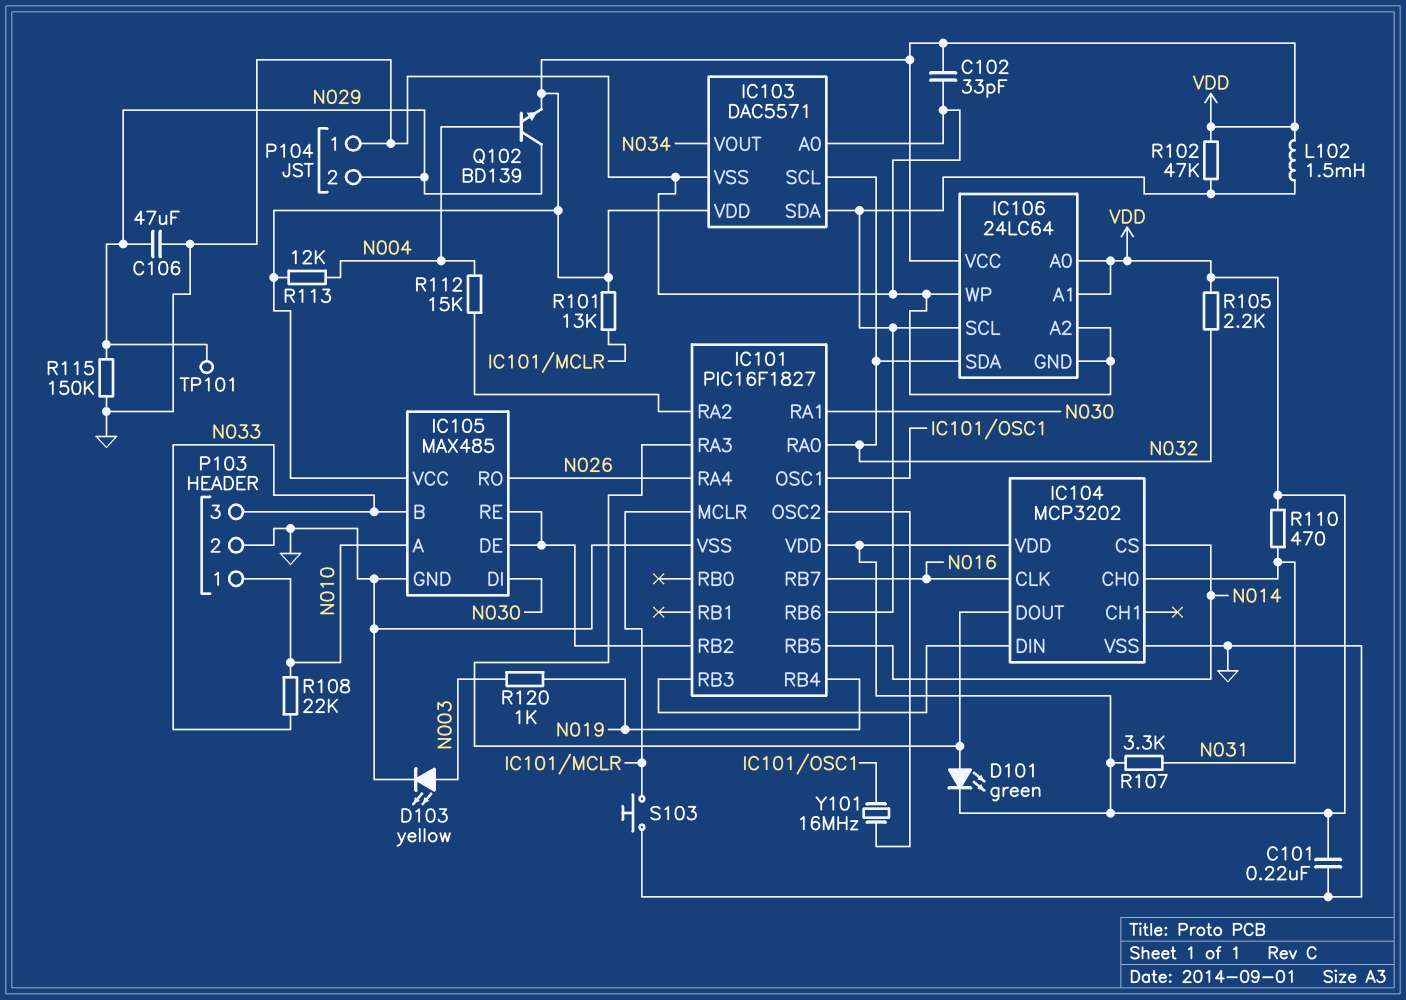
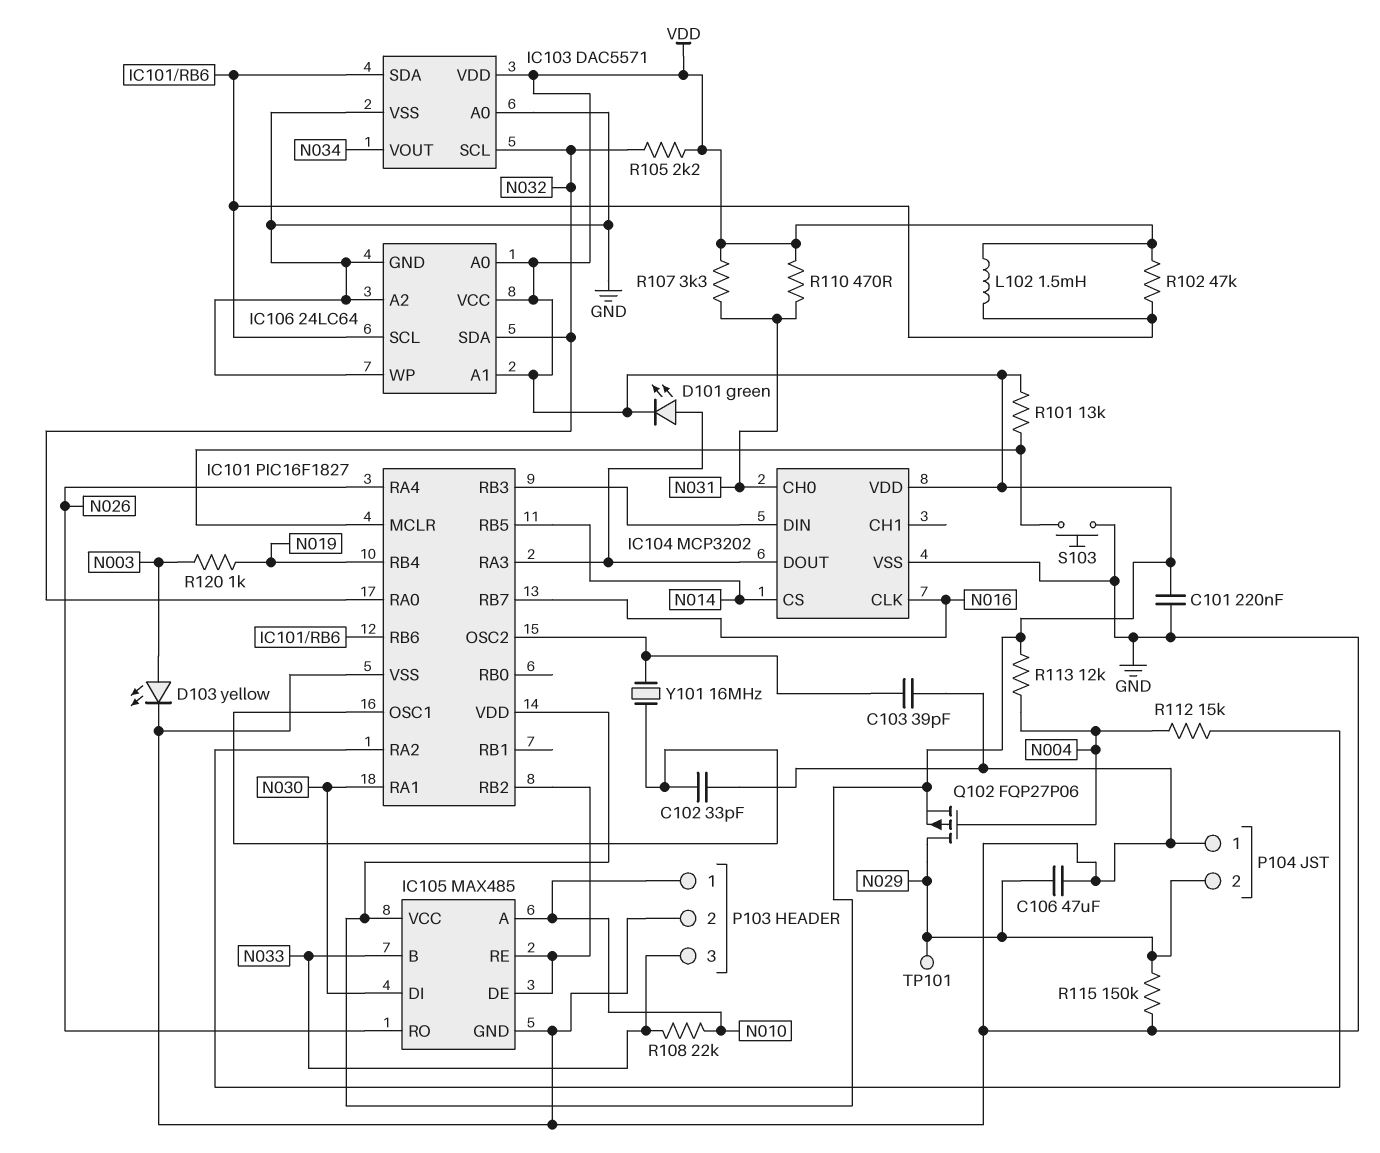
C102: 33pF (GND, VDD) -> 33pF (GND, IC101/OSC1)
C103: none -> 39pF (GND, IC101/OSC2)
Q102: NPN BD139 (B N004, C N029, E VDD) -> PMOS FQP27P06 (G N004, D N029, S VDD)

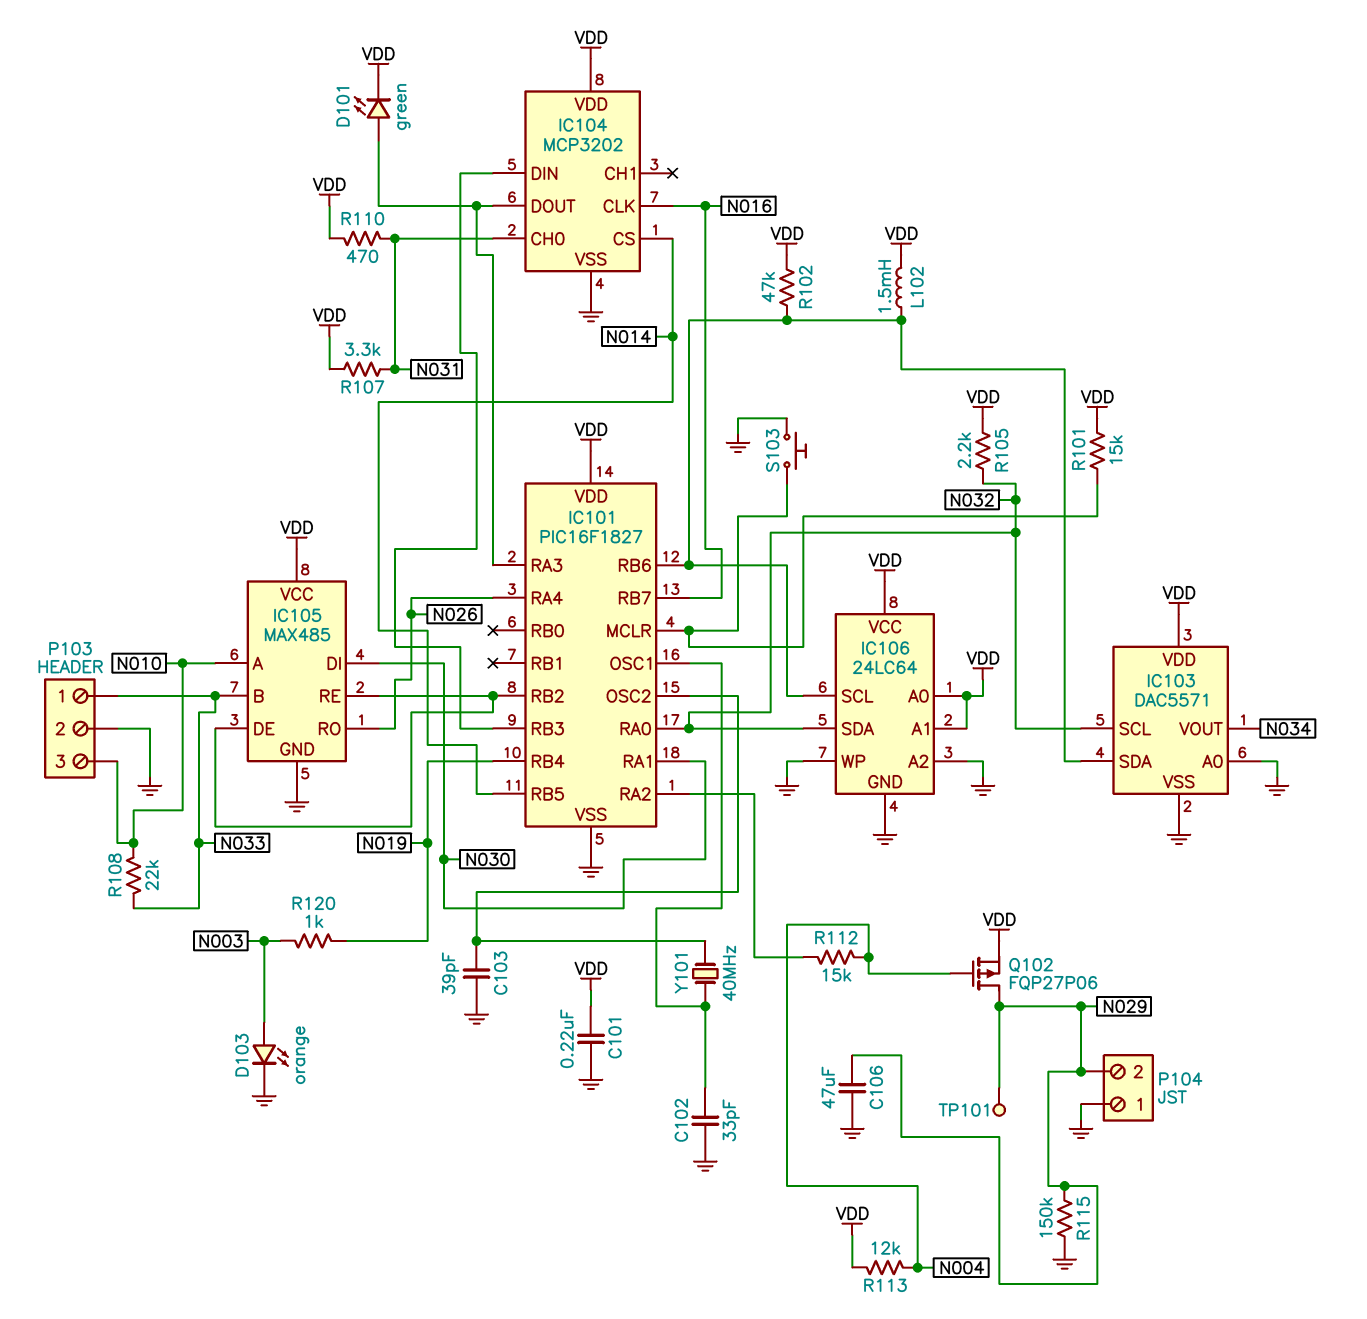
D103: LED yellow (A N003, K GND) -> LED orange (A N003, K GND)
P103 pin 1: N010 -> N033
P103 pin 3: N033 -> N010
R101: 13k (IC101/MCLR, VDD) -> 15k (IC101/MCLR, VDD)
Y101: 16MHz (IC101/OSC1, IC101/OSC2) -> 40MHz (IC101/OSC1, IC101/OSC2)

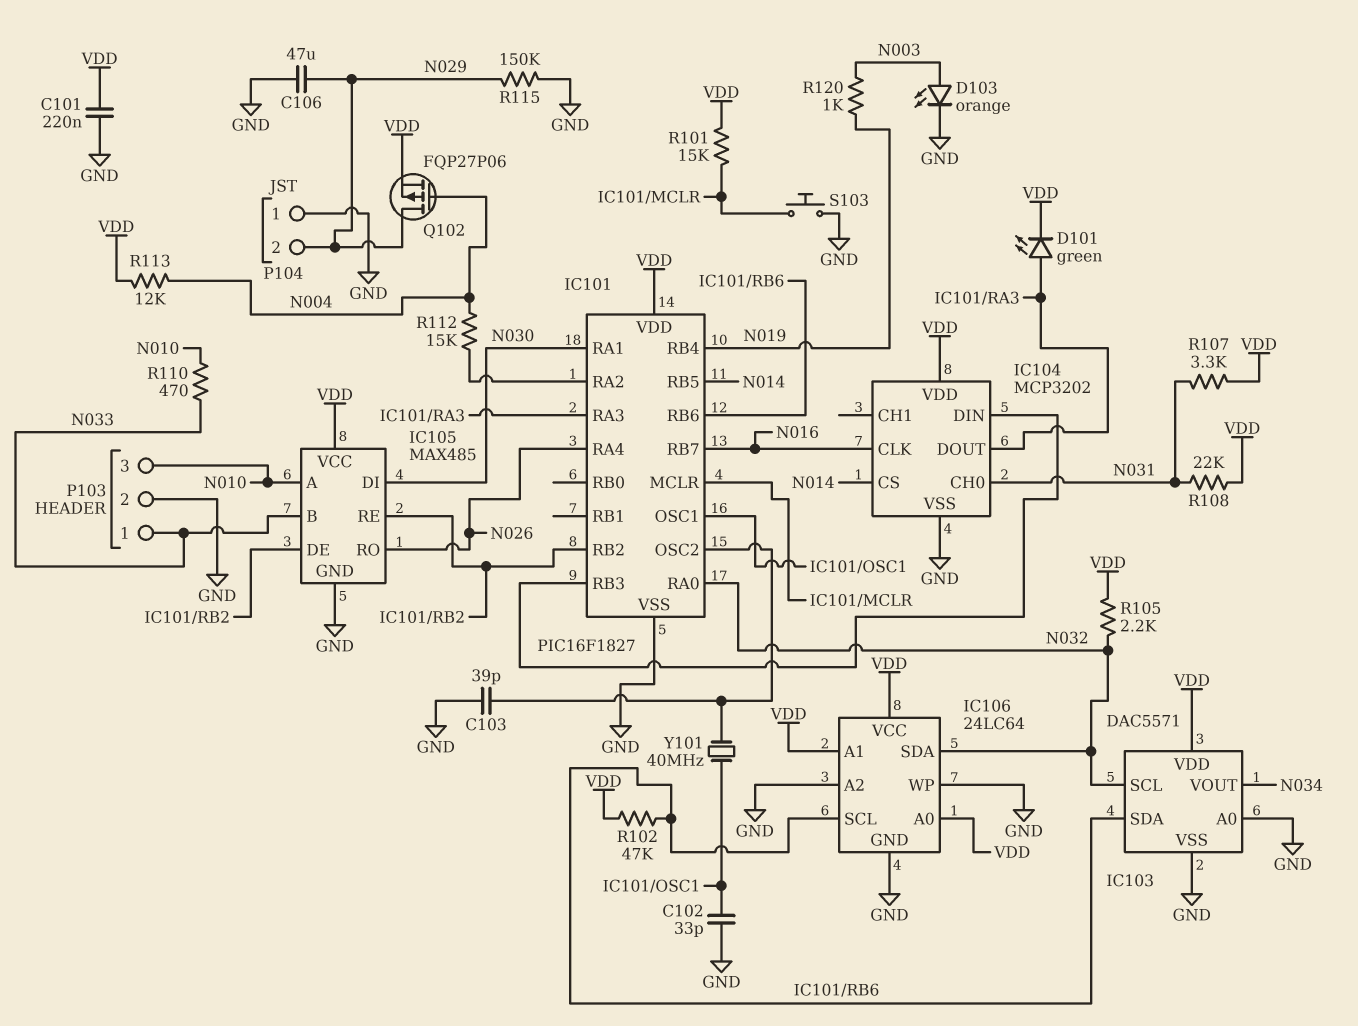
L102: 1.5mH (IC101/RB6, VDD) -> none
R108: 22k (N010, N033) -> 22k (N031, VDD)
R110: 470 (N031, VDD) -> 470 (N010, N033)
TP101: test point (N029) -> none

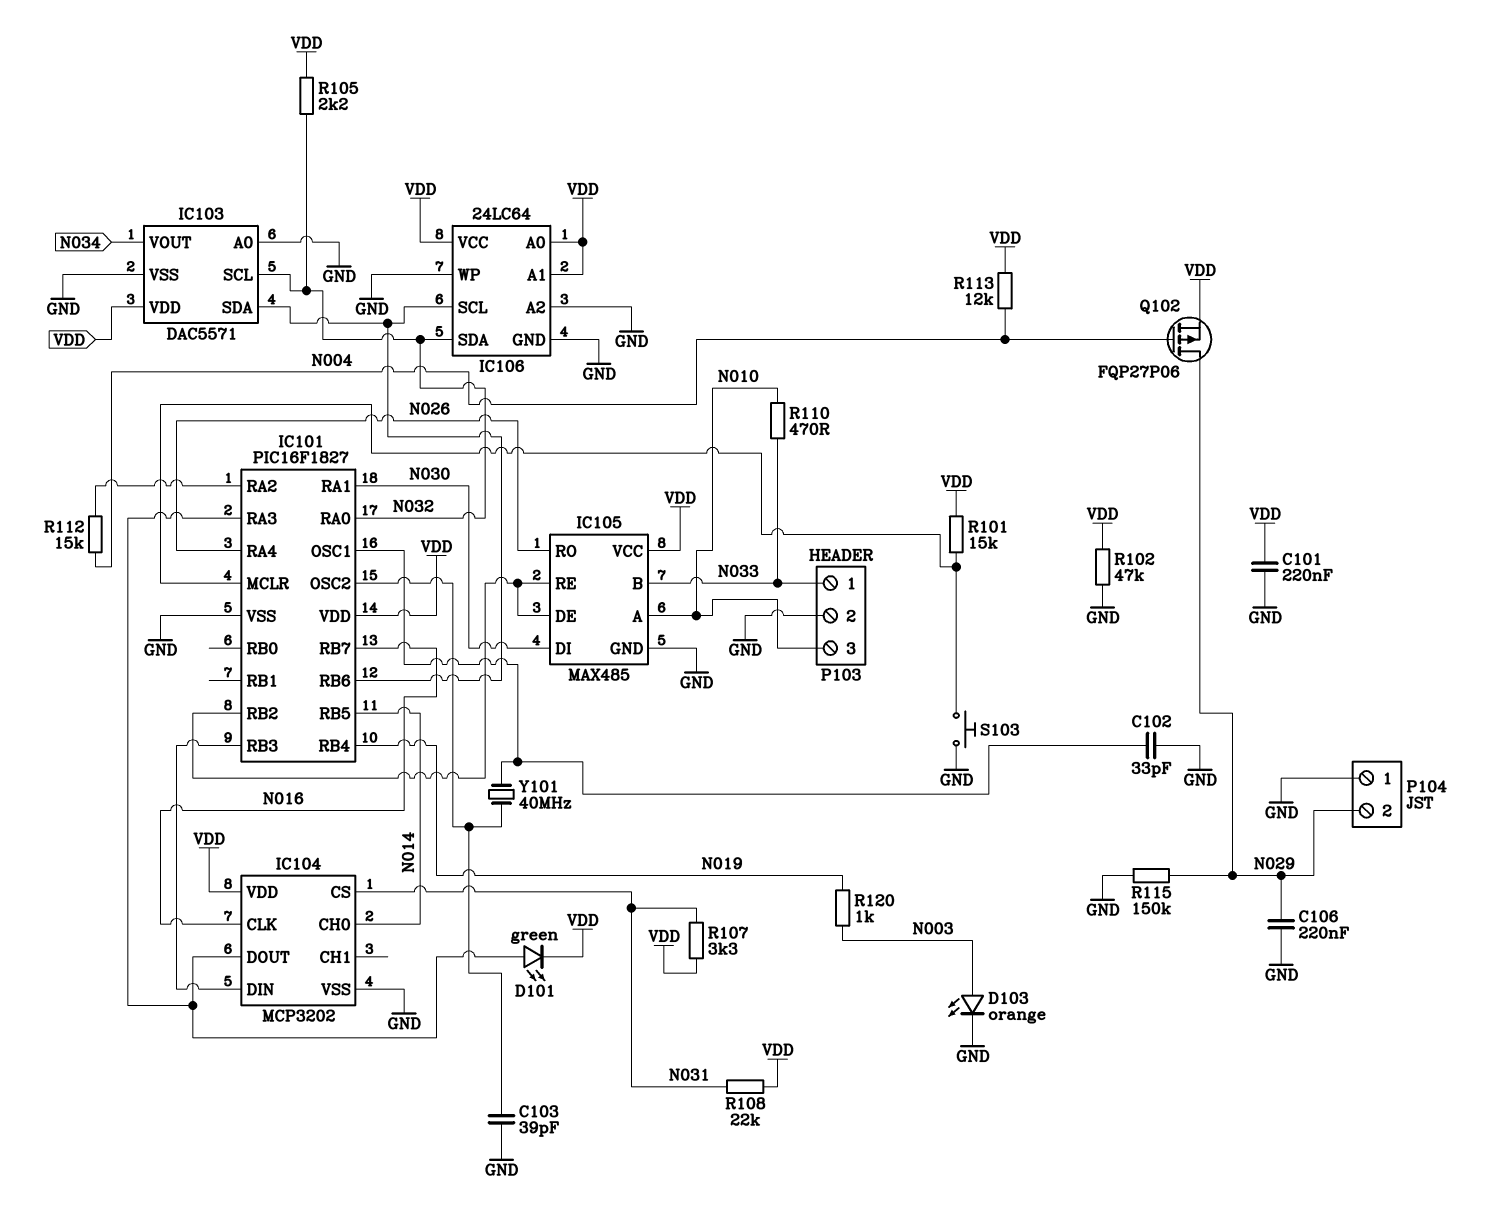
C106: 47uF (GND, N029) -> 220nF (GND, N029)
IC104 pin CH0: N031 -> N014
IC104 pin CS: N014 -> N031
R102: 47k (IC101/RB6, VDD) -> 47k (GND, VDD)

